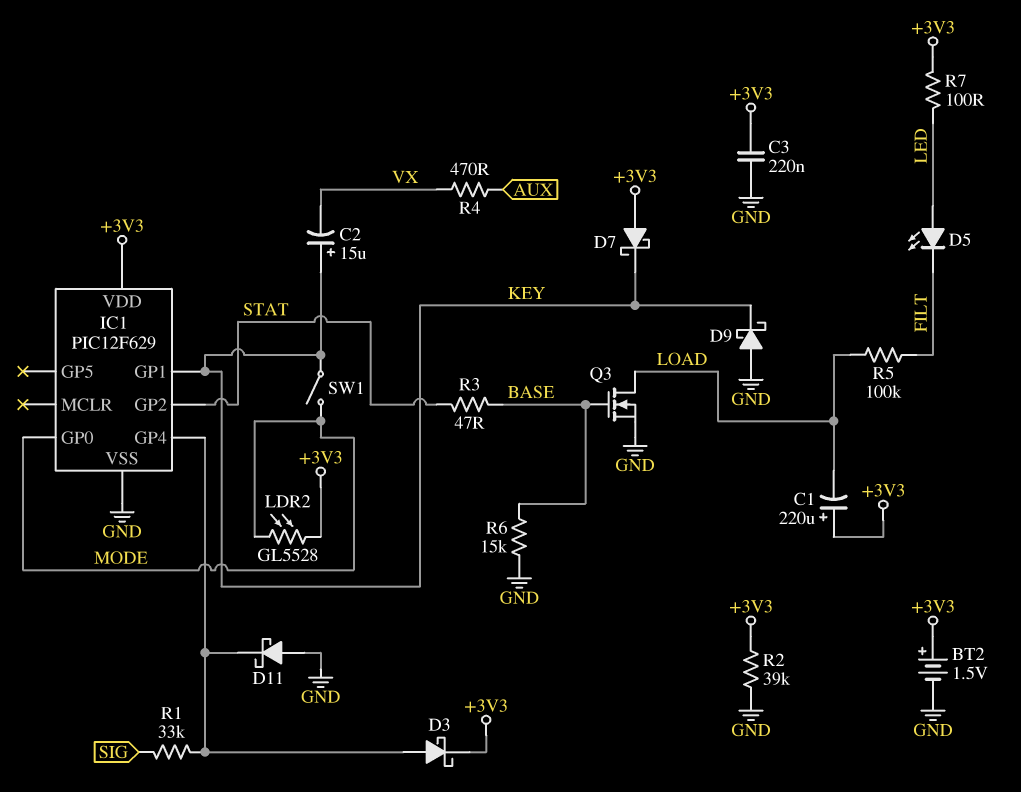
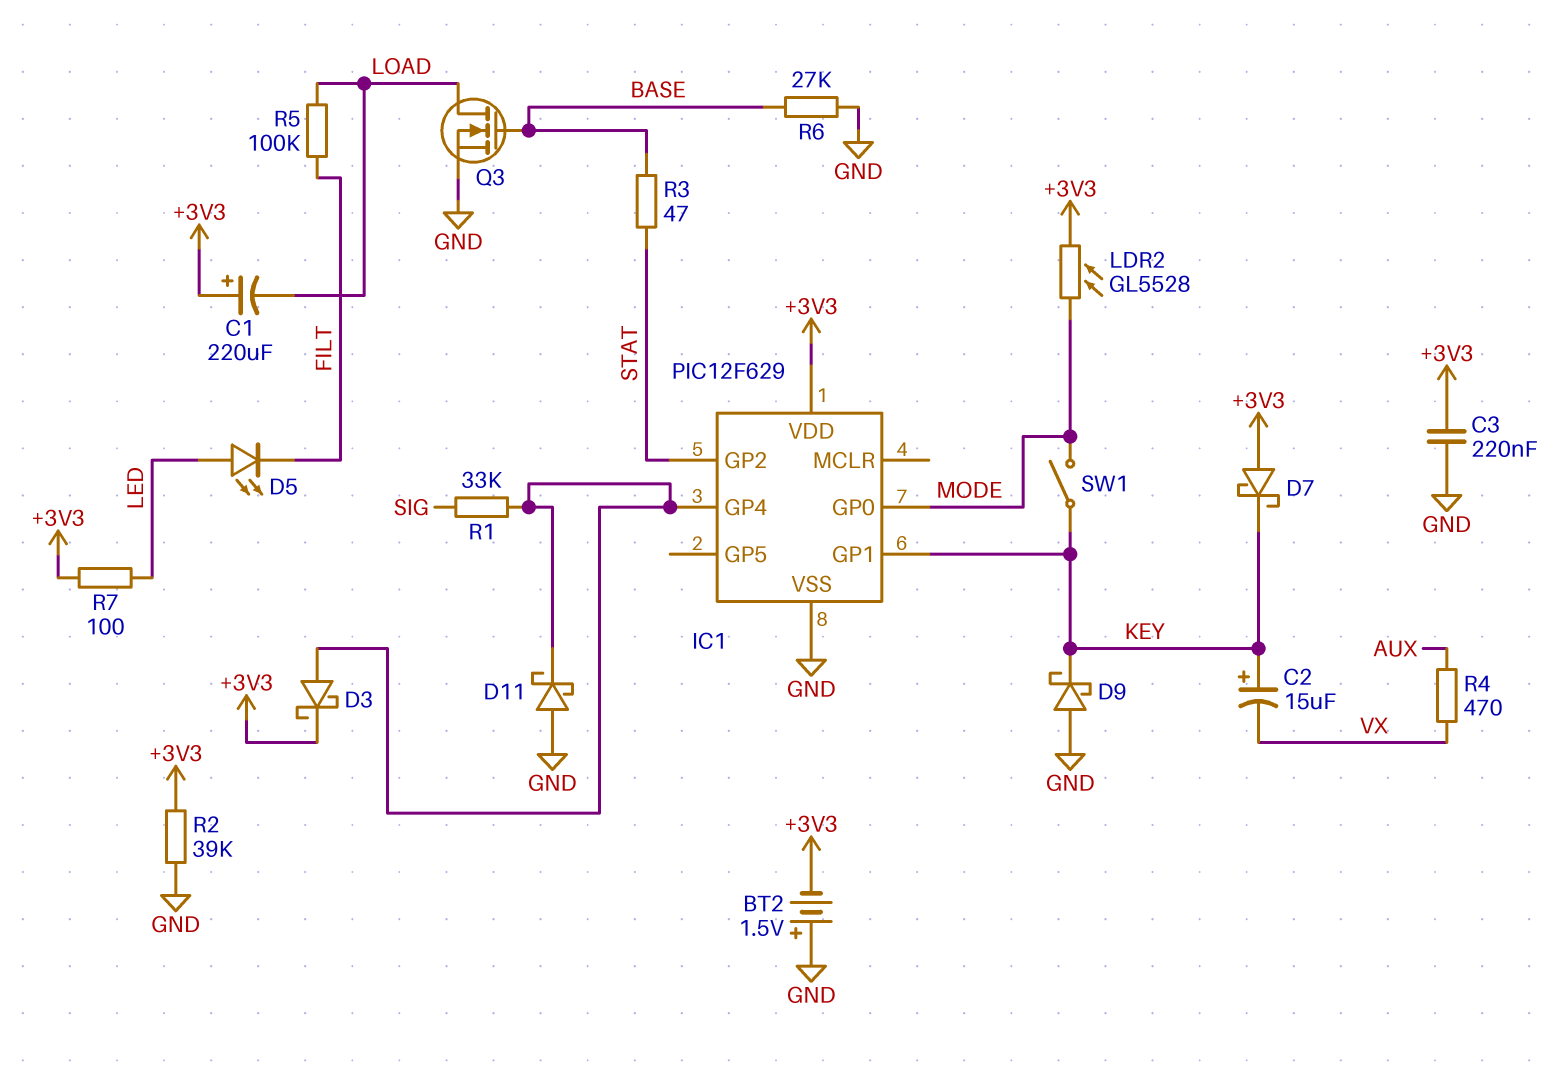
BT2: 1.5V (plus +3V3, minus GND) -> 1.5V (plus GND, minus +3V3)
R6: 15k (BASE, GND) -> 27k (BASE, GND)

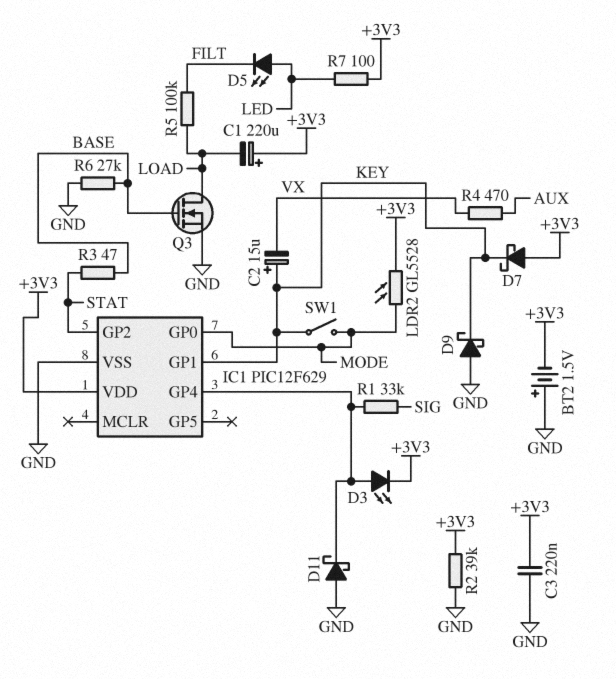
D3: schottky (A IC1/GP4, K +3V3) -> LED (A IC1/GP4, K +3V3)

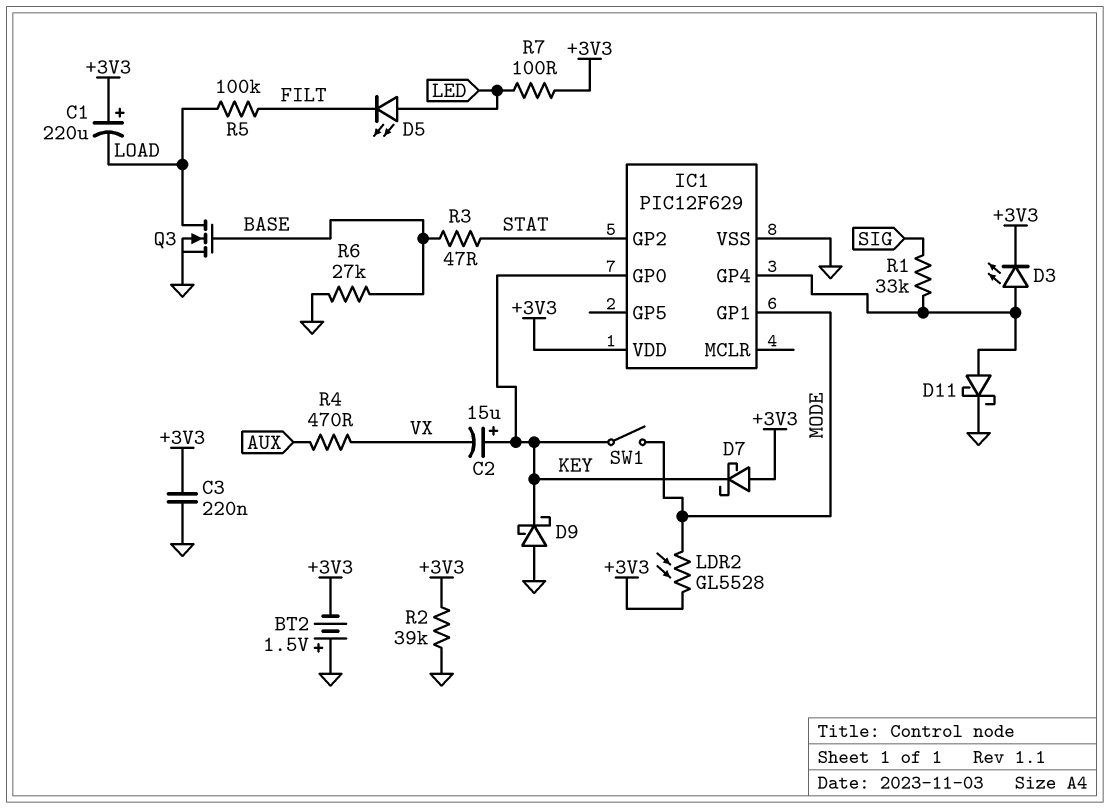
D11: schottky (A GND, K IC1/GP4) -> schottky (A IC1/GP4, K GND)
IC1 pin GP0: MODE -> KEY
IC1 pin GP1: KEY -> MODE

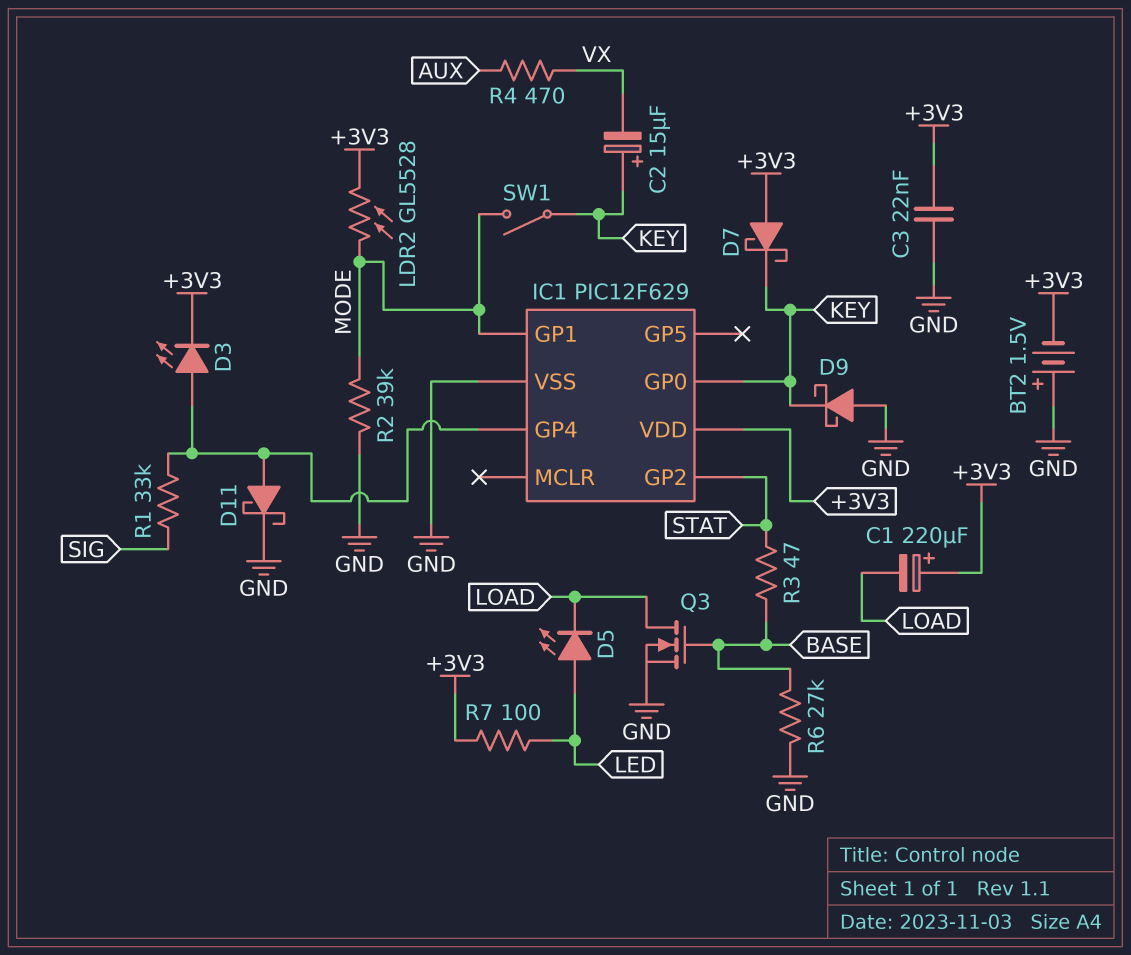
C3: 220nF (+3V3, GND) -> 22nF (+3V3, GND)
D5: LED (A LED, K FILT) -> LED (A LED, K LOAD)
R2: 39k (+3V3, GND) -> 39k (GND, MODE)
R5: 100k (FILT, LOAD) -> none

